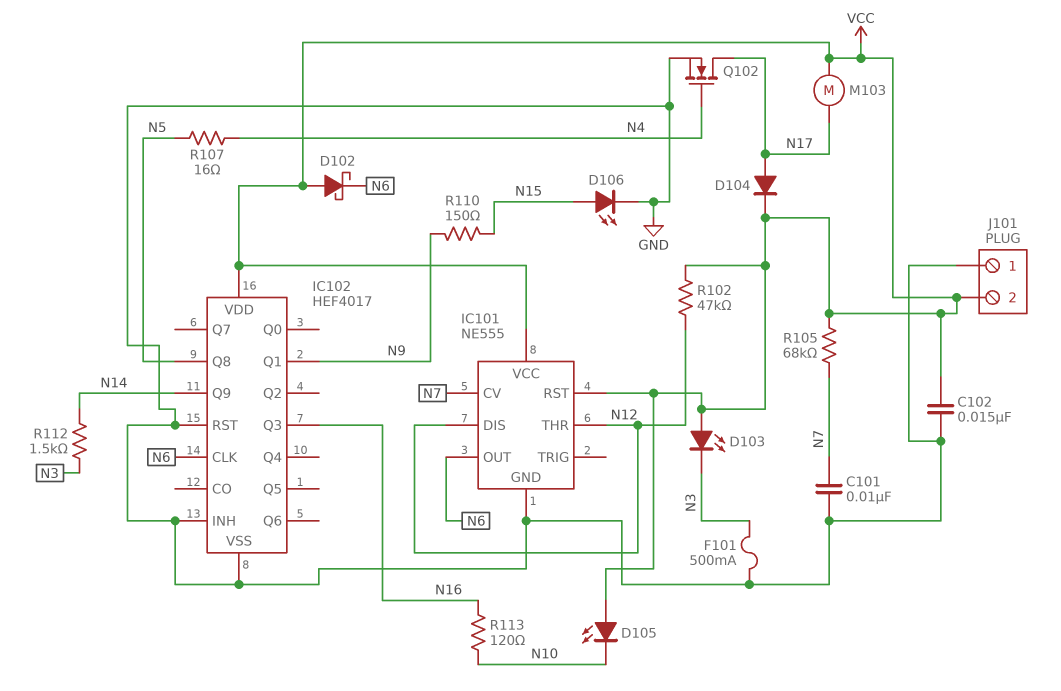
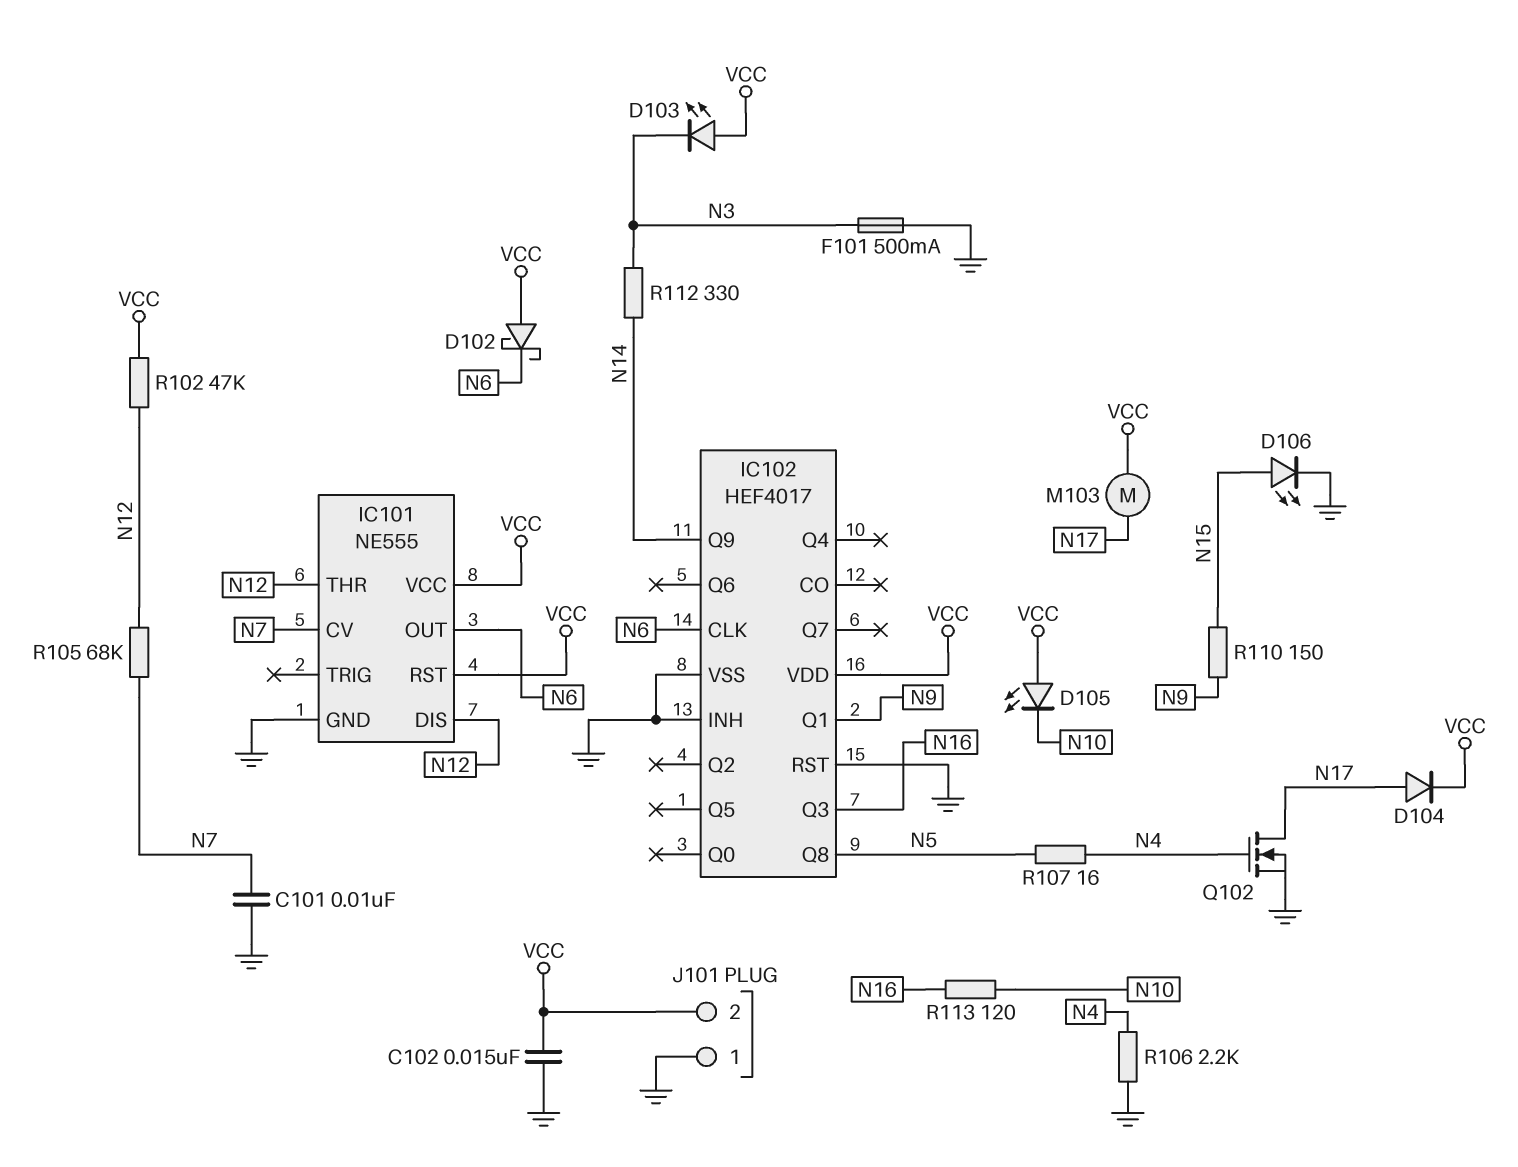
R105: 68k (N7, VCC) -> 68k (N7, N12)
R106: none -> 2.2k (GND, N4)
R112: 1.5k (N3, N14) -> 330 (N3, N14)

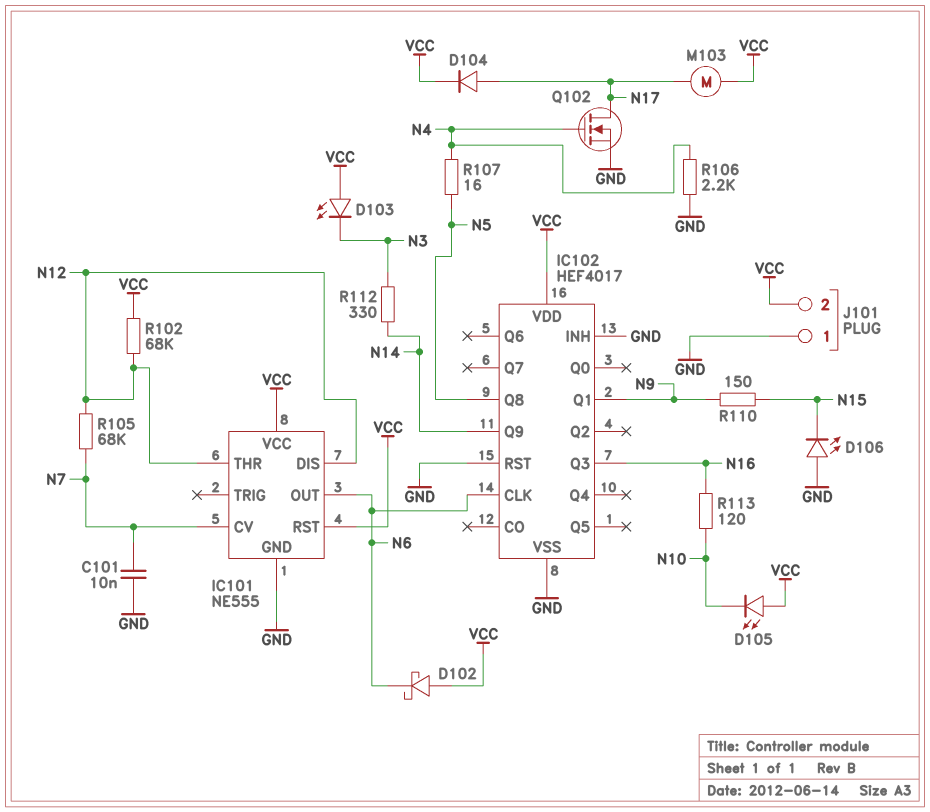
C102: 15nF (GND, VCC) -> none
D106: LED (A N15, K GND) -> LED (A GND, K N15)
F101: 500mA (GND, N3) -> none
R102: 47k (N12, VCC) -> 68k (N12, VCC)

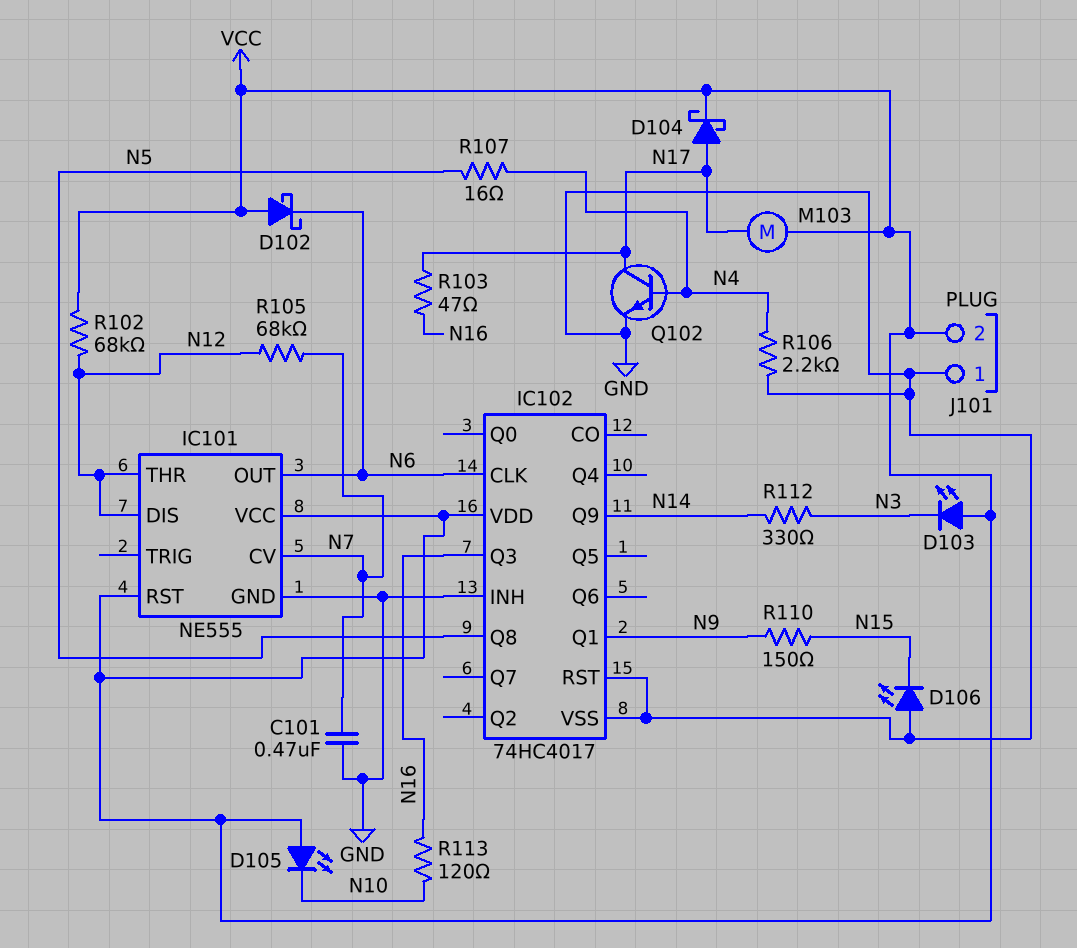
C101: 10nF (GND, N7) -> 470nF (GND, N7)
D104: diode (A N17, K VCC) -> schottky (A N17, K VCC)
IC102: HEF4017 -> 74HC4017
Q102: NMOS (G N4, D N17, S GND) -> NPN (B N4, C N17, E GND)
R103: none -> 47 (N16, N17)

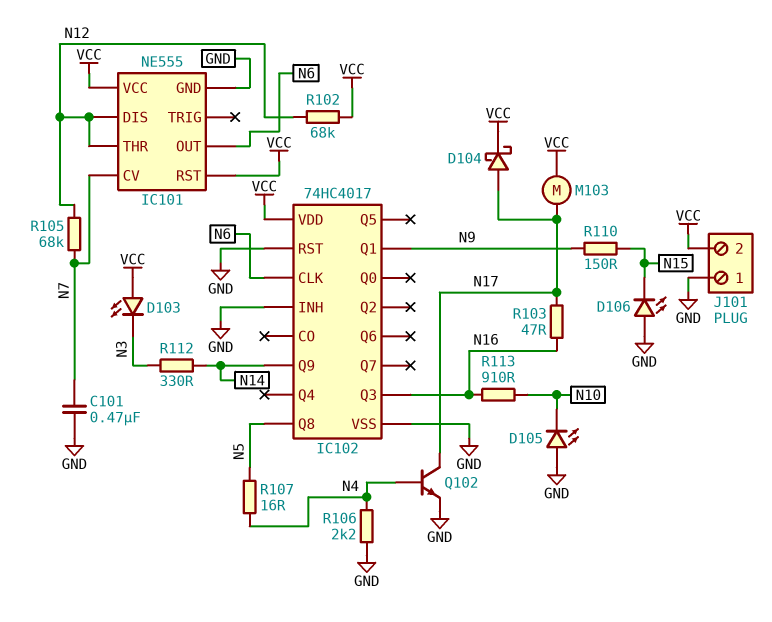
D102: schottky (A VCC, K N6) -> none
D105: LED (A VCC, K N10) -> LED (A GND, K N10)
R113: 120 (N10, N16) -> 910 (N10, N16)

